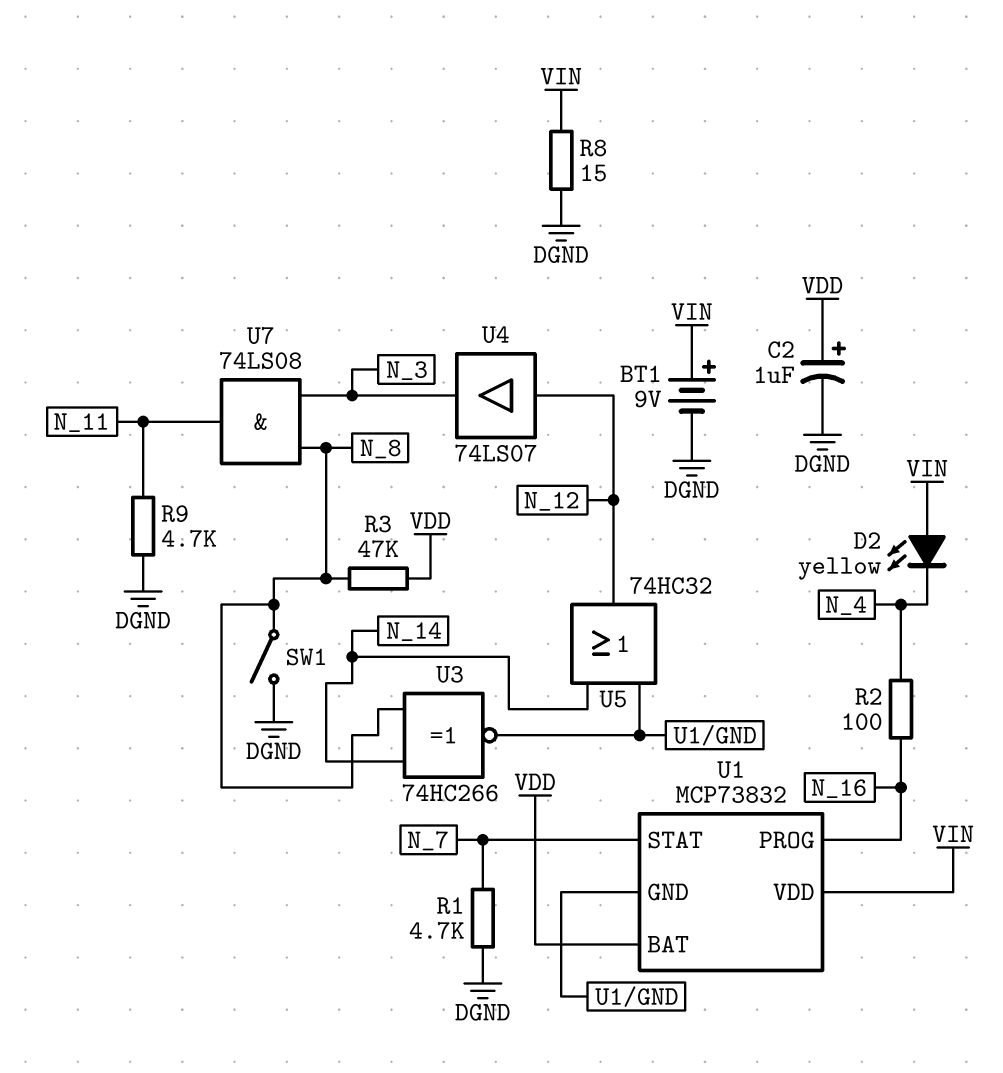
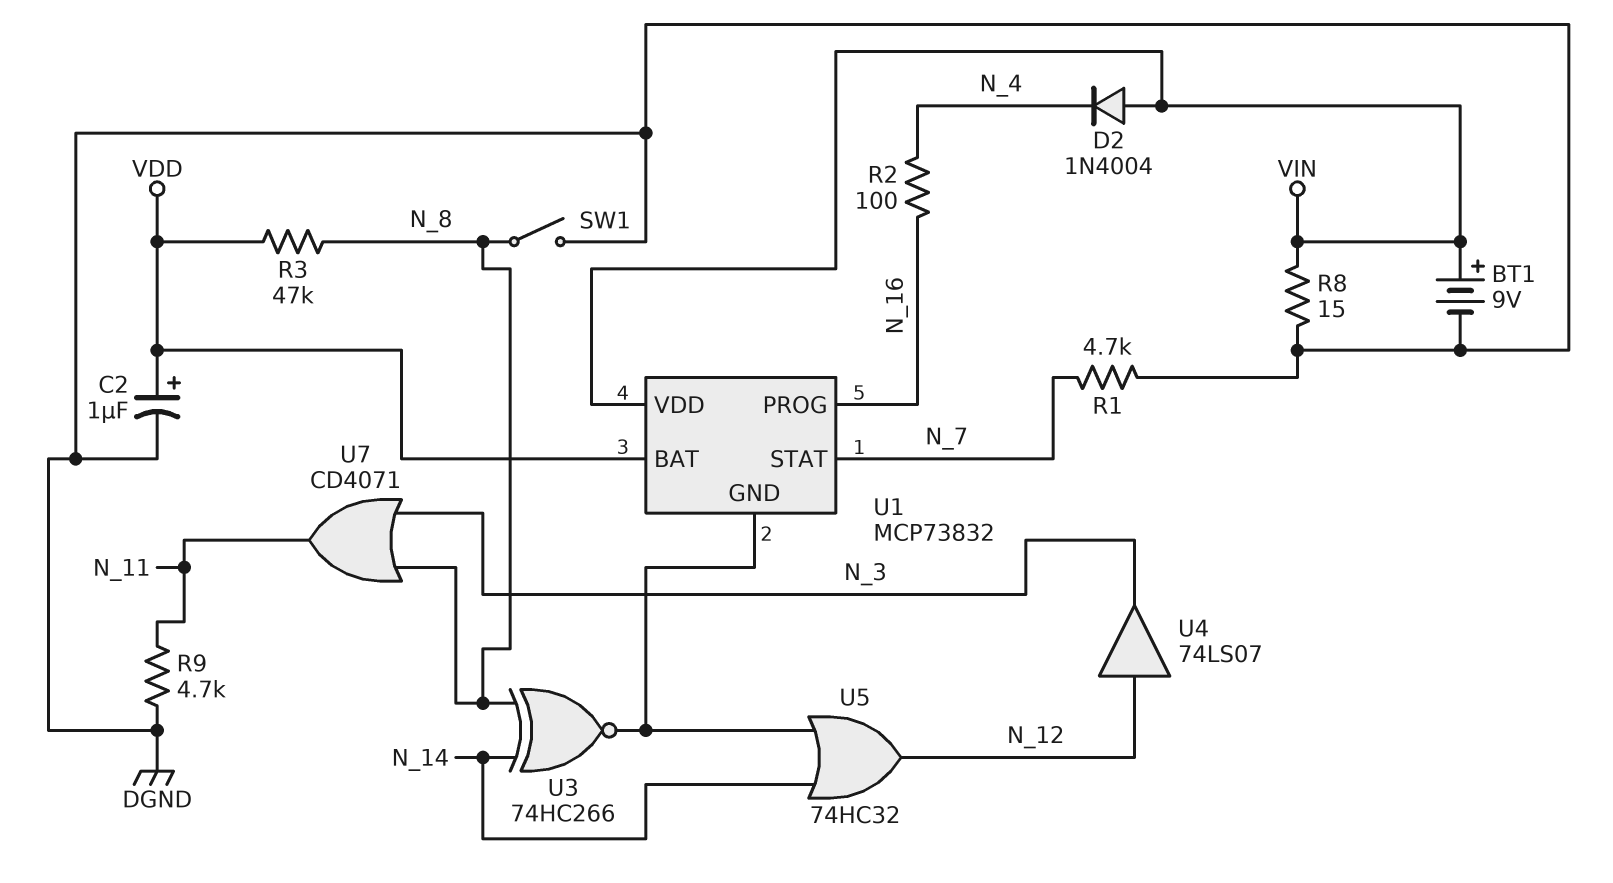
D2: LED yellow (A VIN, K N_4) -> diode 1N4004 (A VIN, K N_4)
U7: AND 74LS08 (in N_3, in N_8, out N_11) -> OR CD4071 (in N_3, in N_8, out N_11)

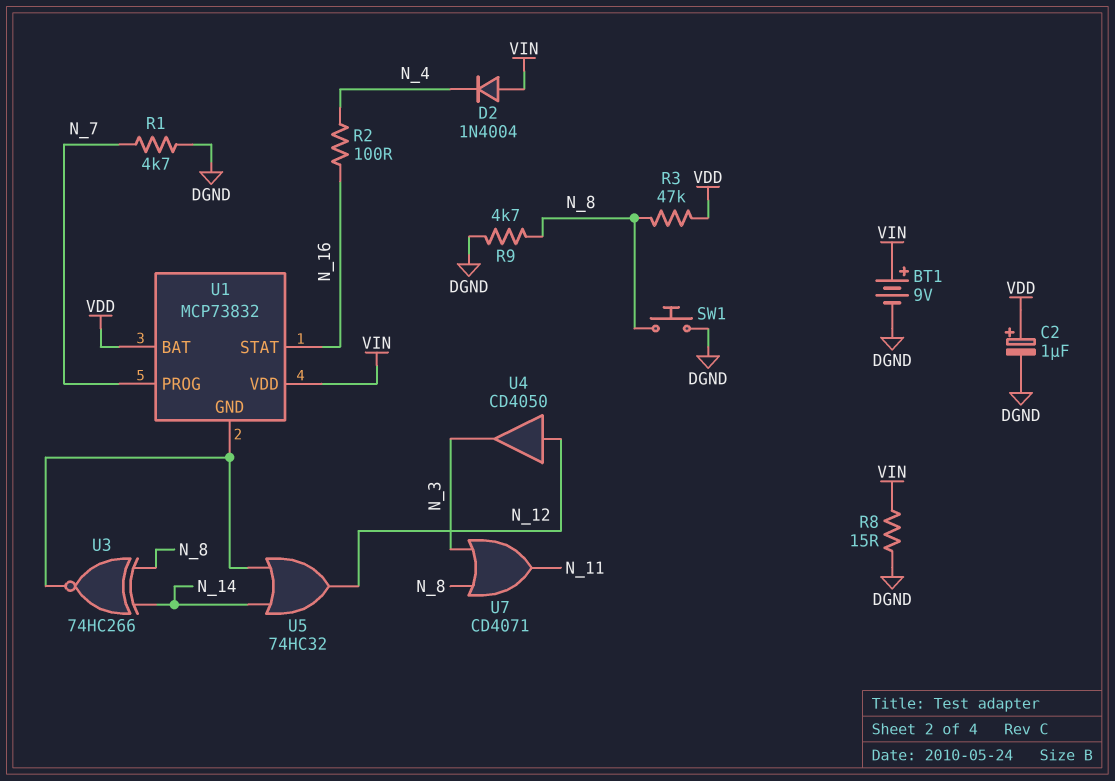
R9: 4.7k (DGND, N_11) -> 4.7k (DGND, N_8)
SW1: switch (DGND, N_8) -> button (DGND, N_8)
U1 pin PROG: N_16 -> N_7
U1 pin STAT: N_7 -> N_16
U4: buffer 74LS07 (in N_12, out N_3) -> buffer CD4050 (in N_12, out N_3)

